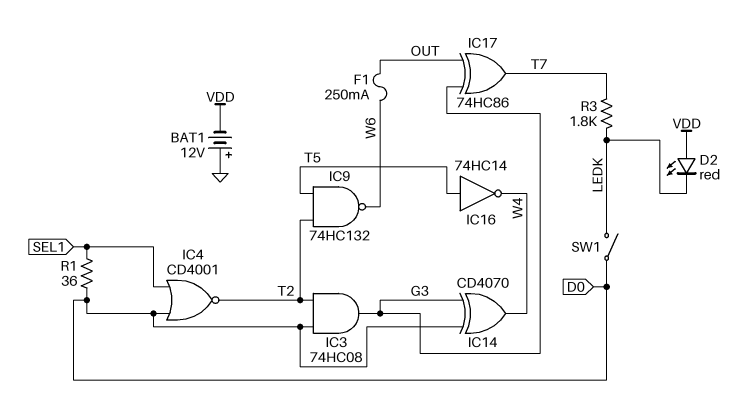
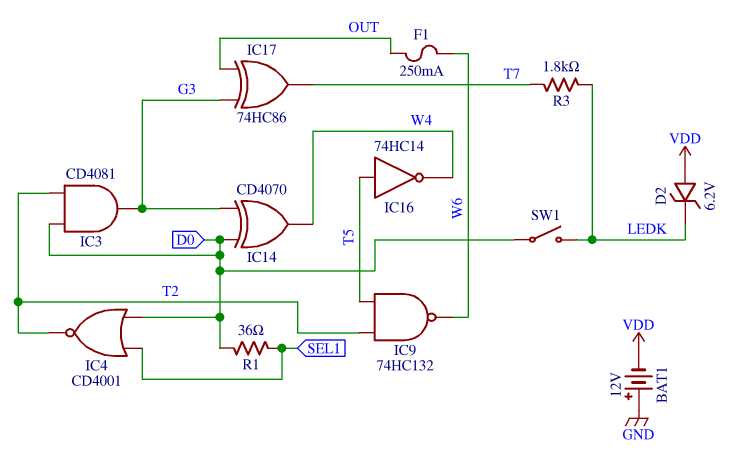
D2: LED red (A VDD, K LEDK) -> zener 6.2V (A VDD, K LEDK)
IC3: AND 74HC08 (in D0, in T2, out G3) -> AND CD4081 (in D0, in T2, out G3)

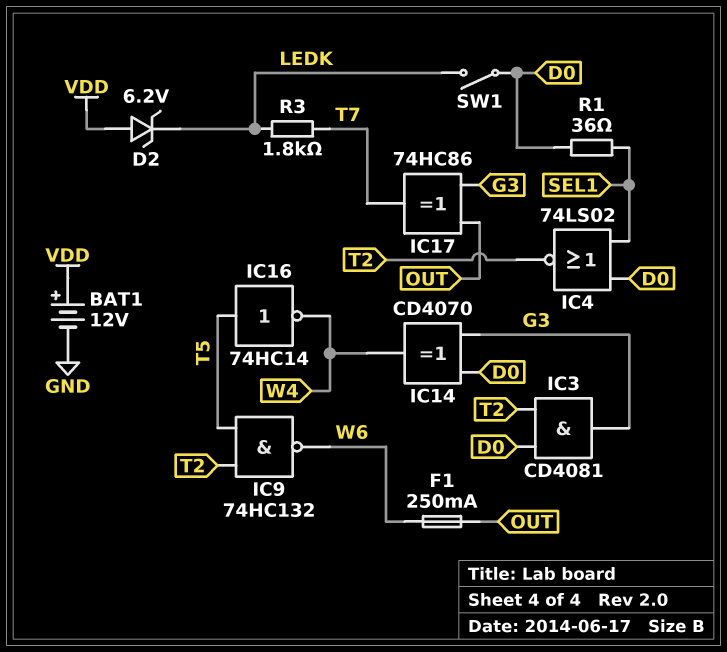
BAT1: 12V (plus GND, minus VDD) -> 12V (plus VDD, minus GND)
IC4: NOR CD4001 (in D0, in SEL1, out T2) -> NOR 74LS02 (in D0, in SEL1, out T2)

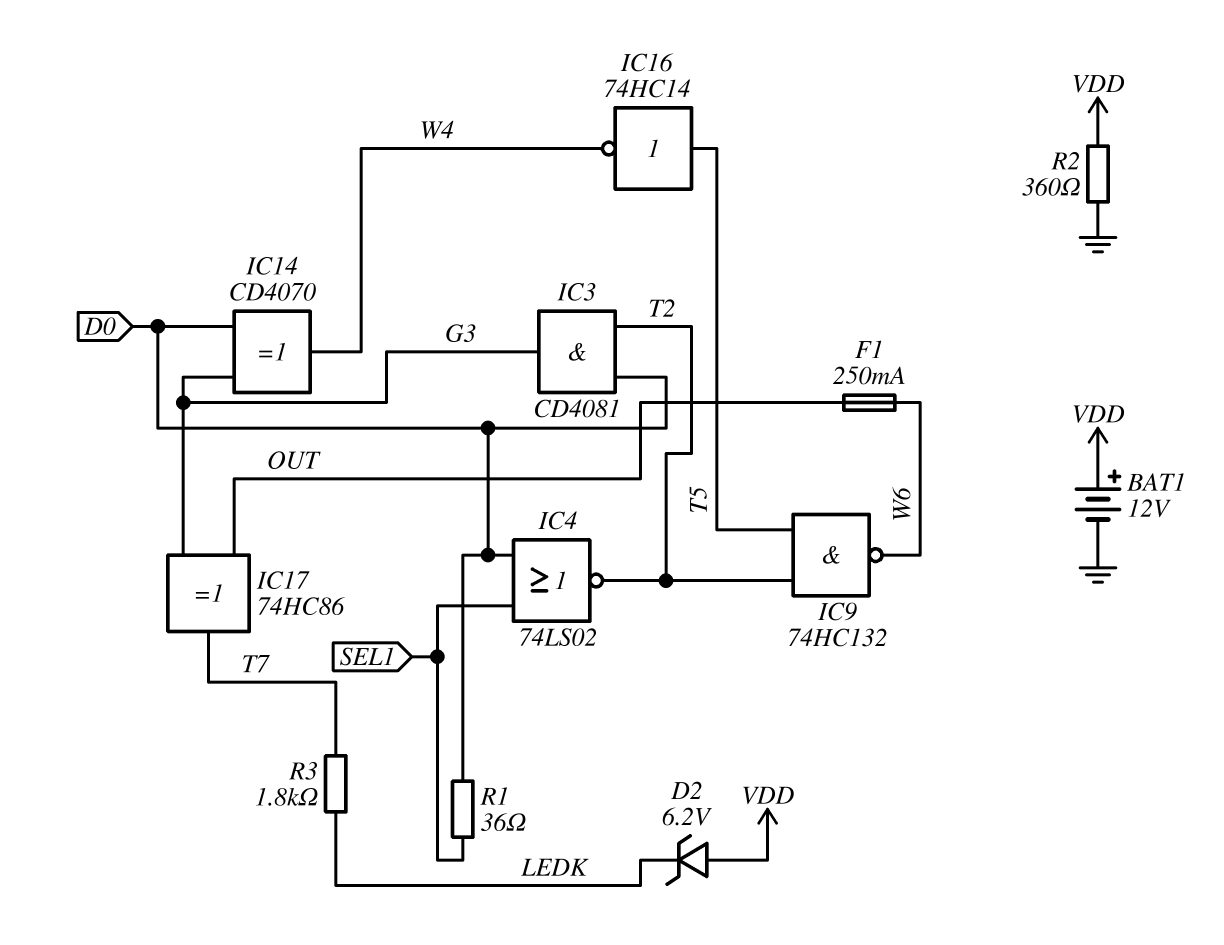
R2: none -> 360 (GND, VDD)
SW1: switch (D0, LEDK) -> none

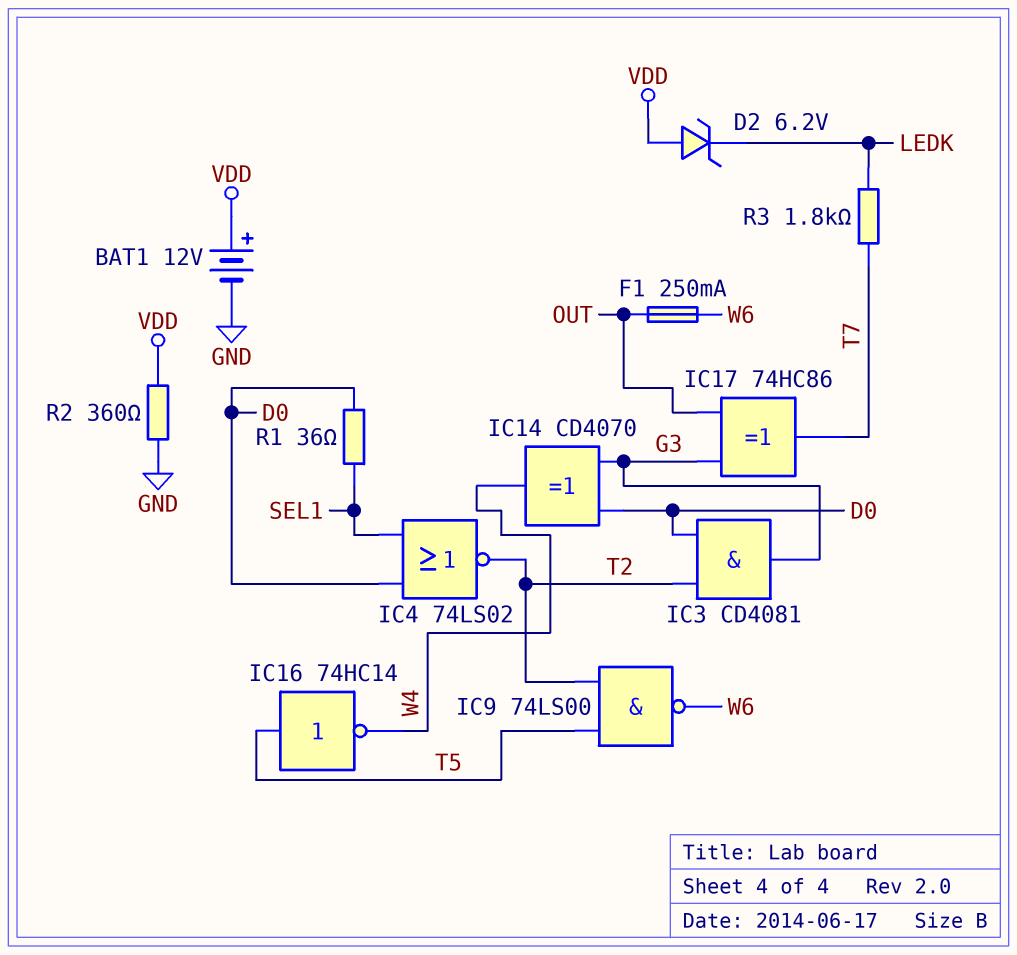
IC9: NAND 74HC132 (in T2, in T5, out W6) -> NAND 74LS00 (in T2, in T5, out W6)

